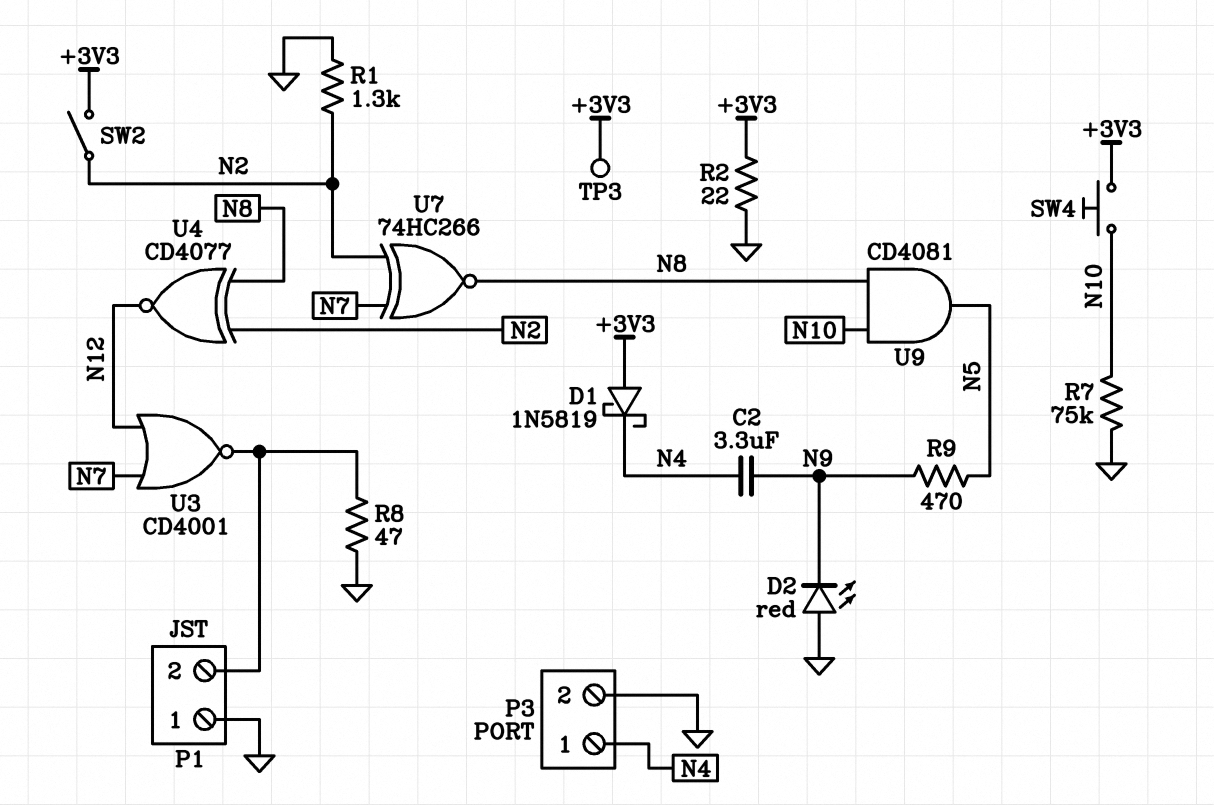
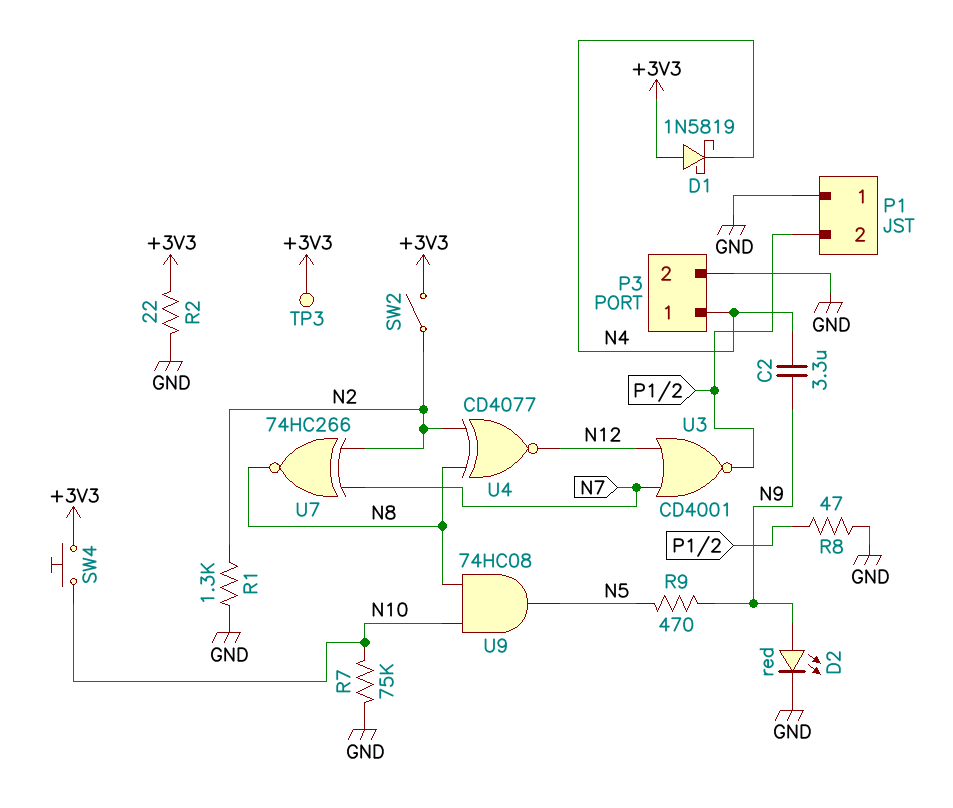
D2: LED red (A GND, K N9) -> LED red (A N9, K GND)
U9: AND CD4081 (in N8, in N10, out N5) -> AND 74HC08 (in N8, in N10, out N5)

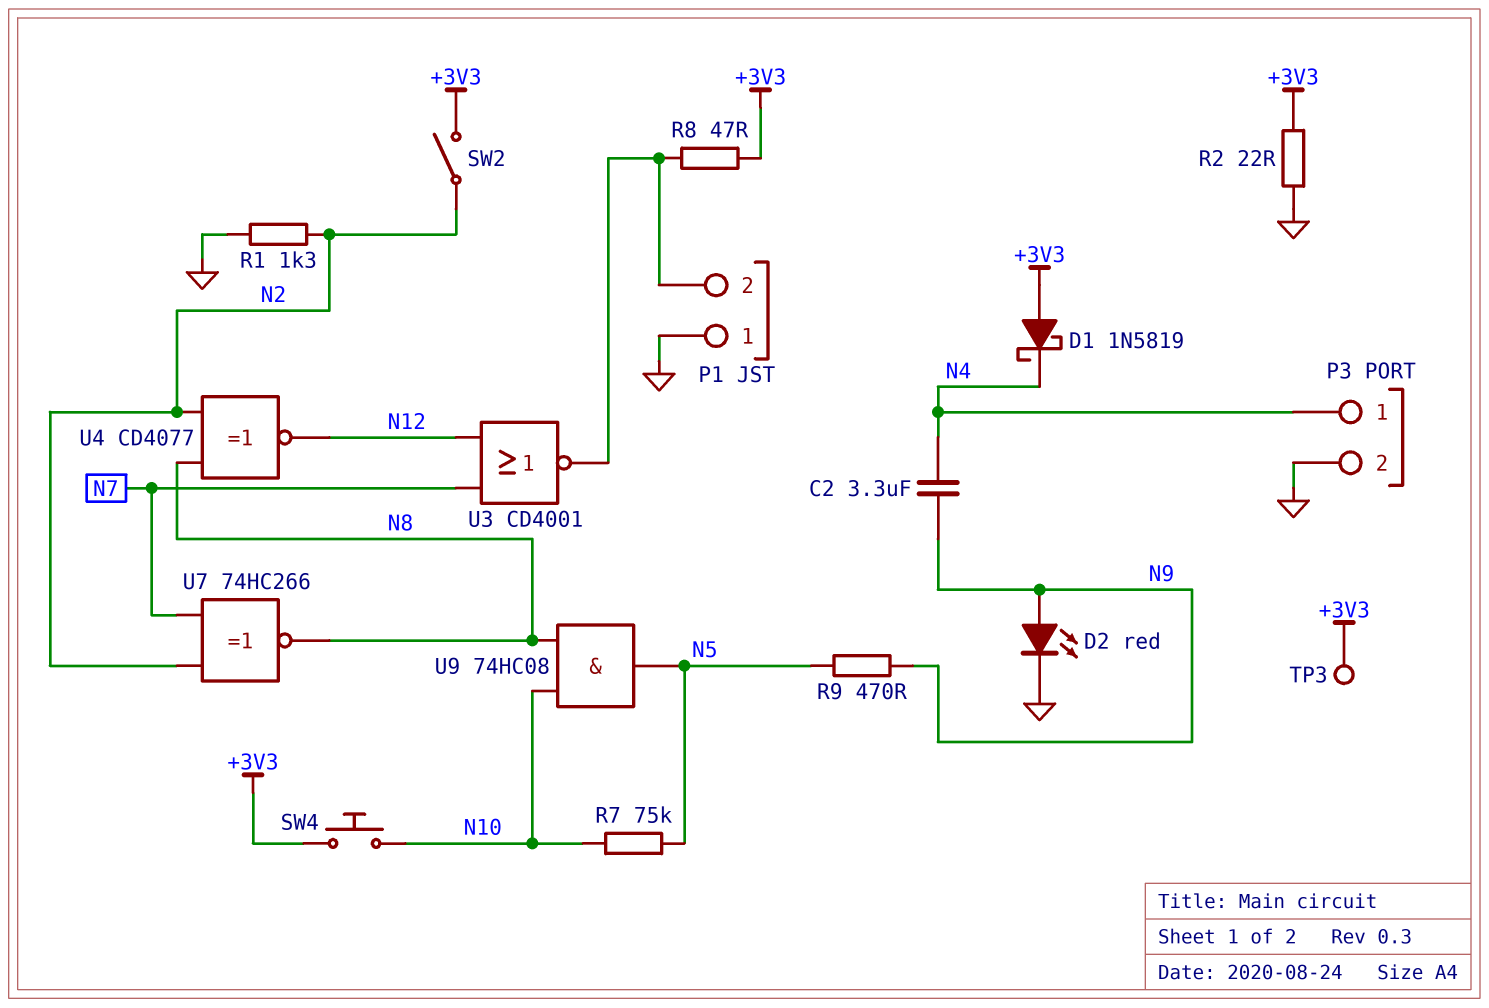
R7: 75k (GND, N10) -> 75k (N5, N10)
R8: 47 (GND, P1/2) -> 47 (+3V3, P1/2)

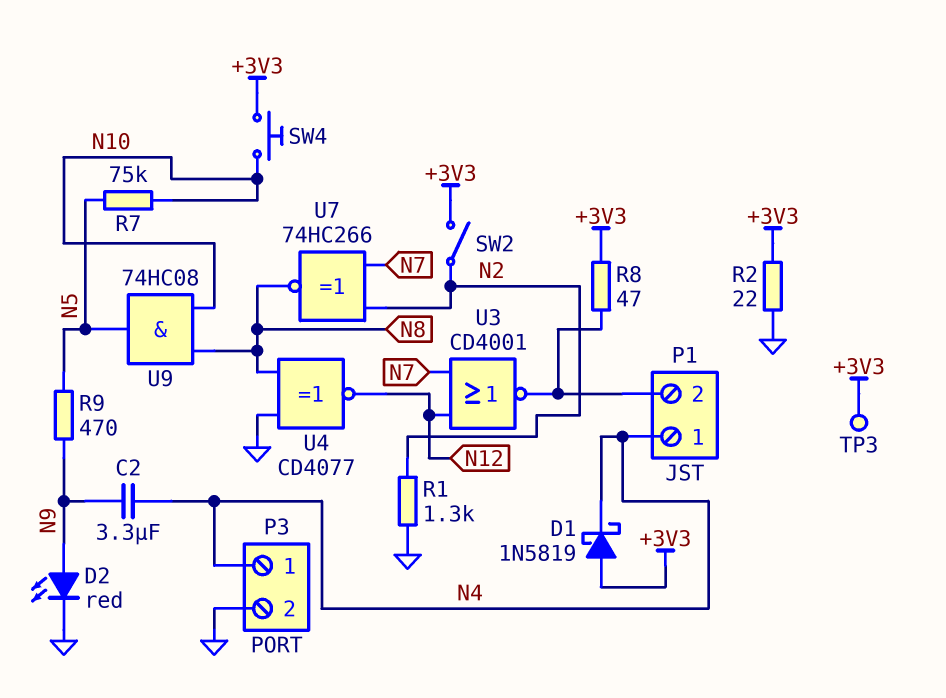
P1 pin 1: GND -> N4
U4: XNOR CD4077 (in N2, in N8, out N12) -> XNOR CD4077 (in GND, in N8, out N12)

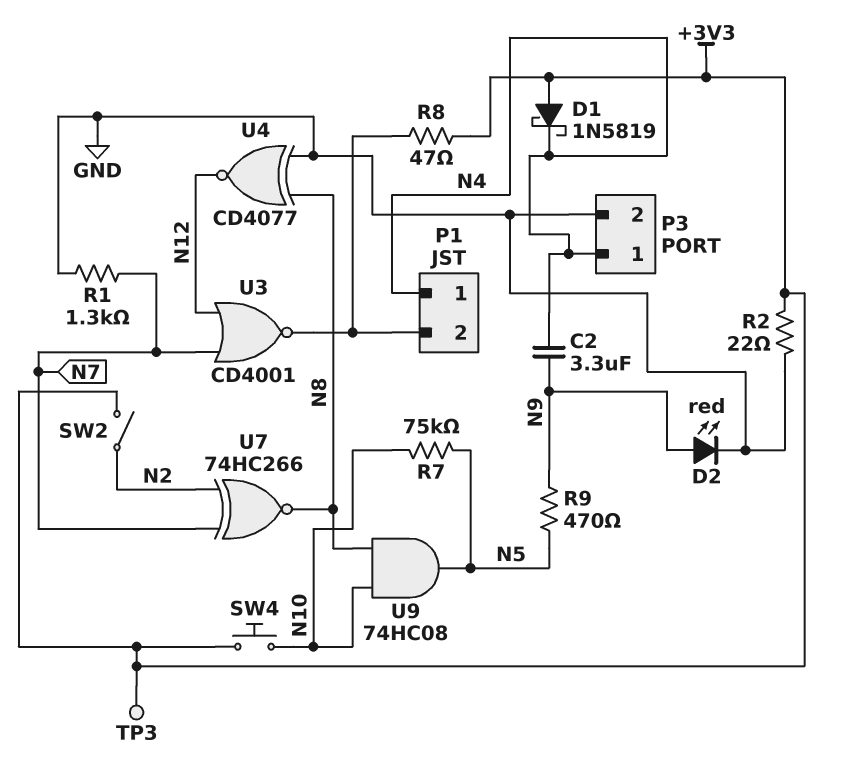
R1: 1.3k (GND, N2) -> 1.3k (GND, N7)

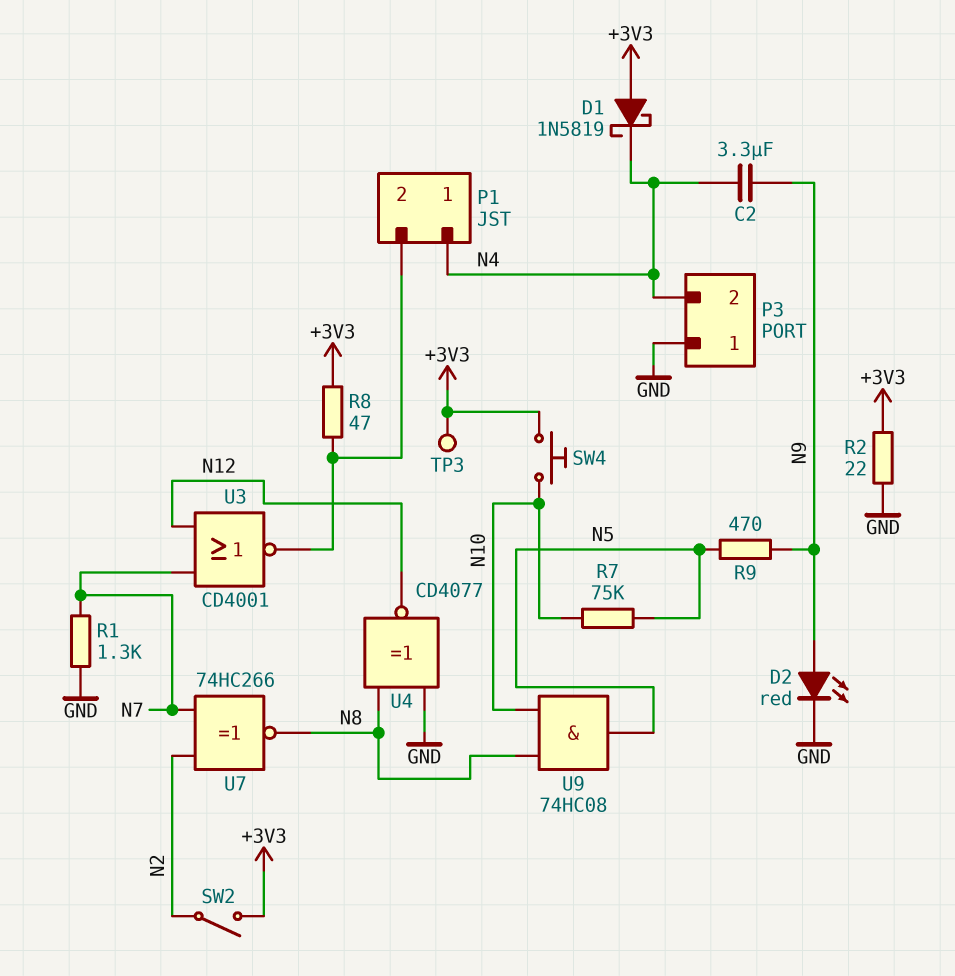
P3 pin 1: N4 -> GND
P3 pin 2: GND -> N4

